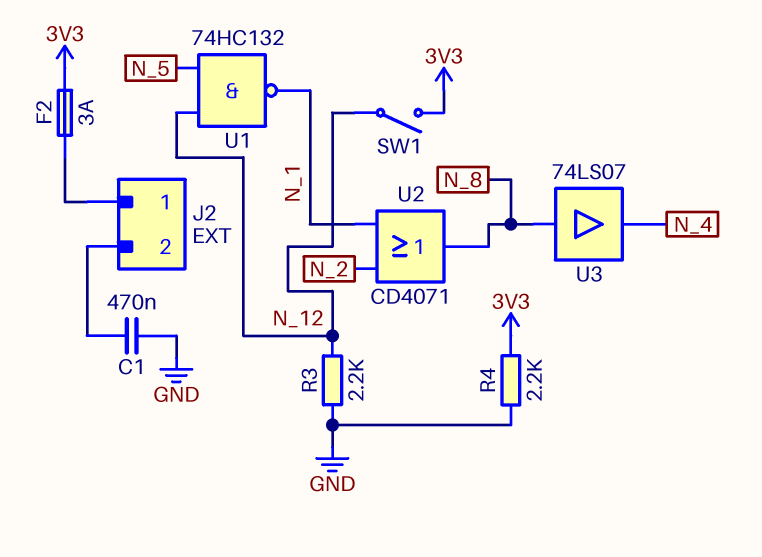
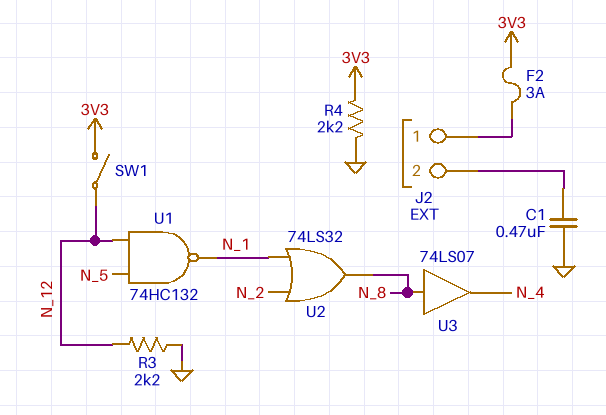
U2: OR CD4071 (in N_1, in N_2, out N_8) -> OR 74LS32 (in N_1, in N_2, out N_8)

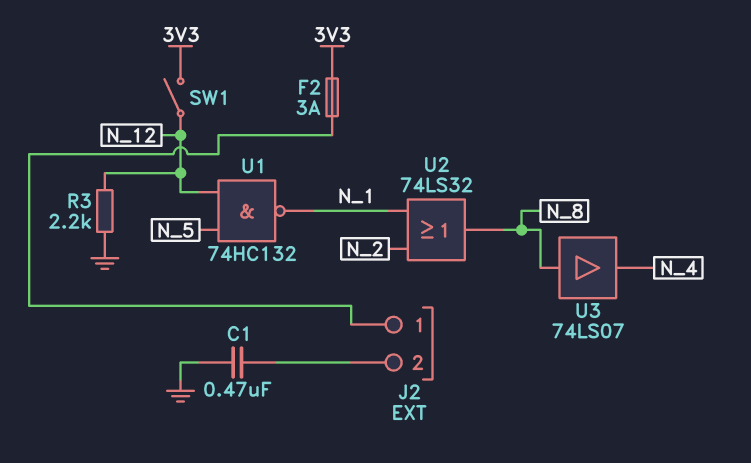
R4: 2.2k (3V3, GND) -> none

